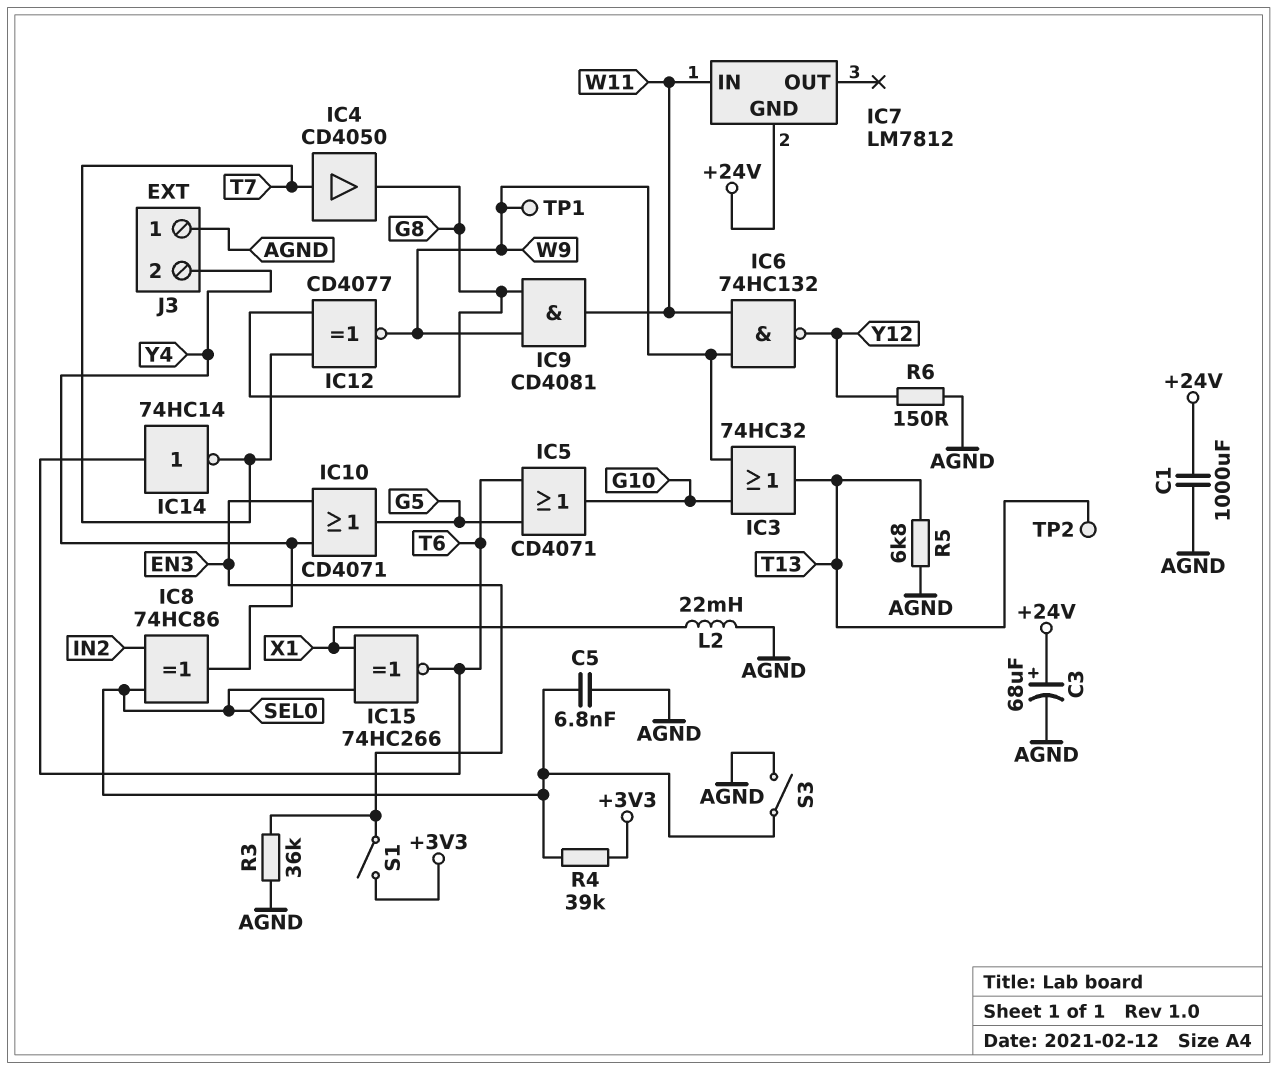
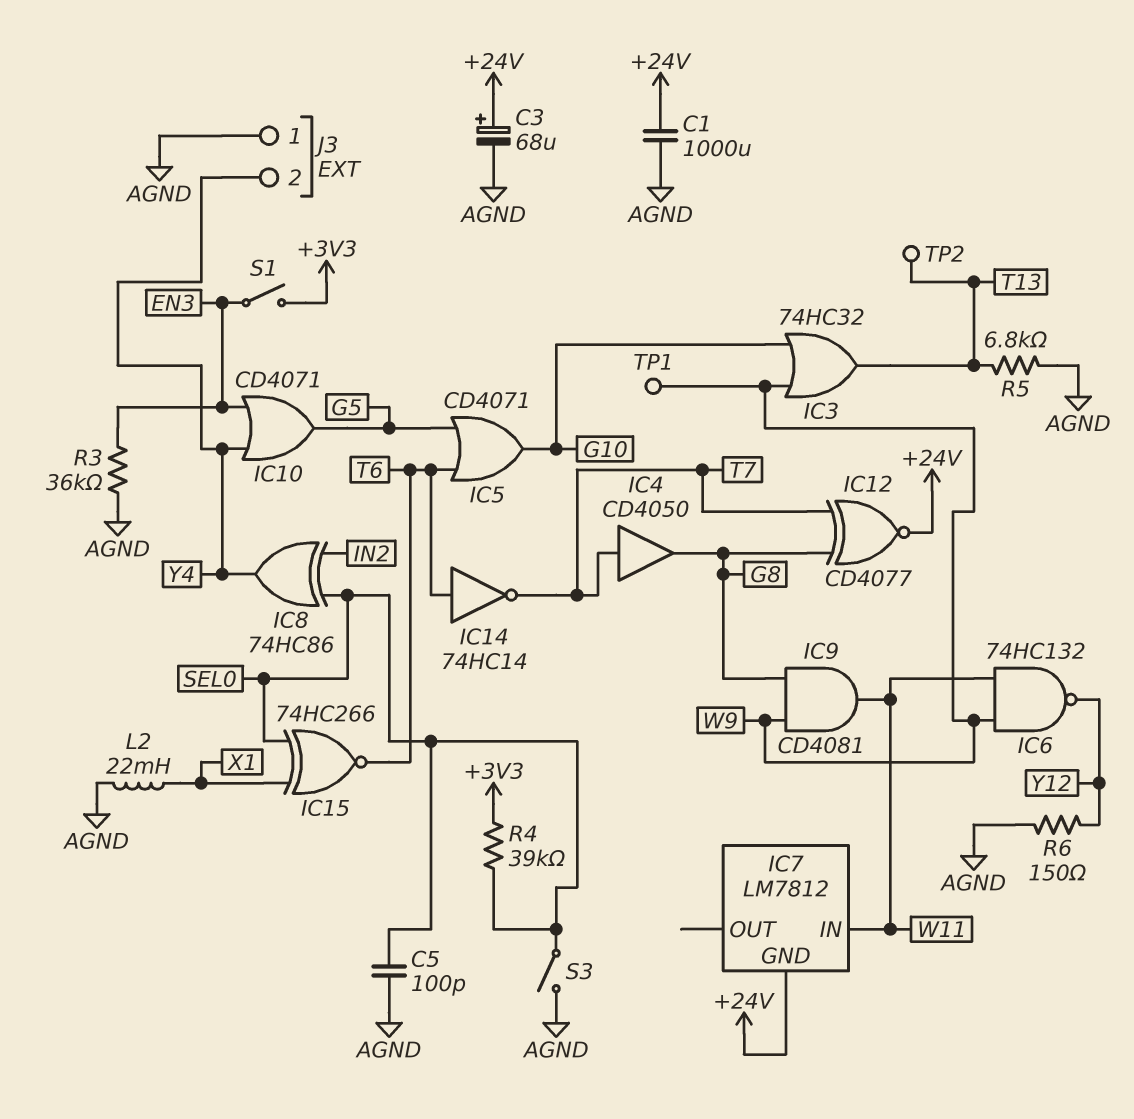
C5: 6.8nF (AGND, SEL0) -> 100pF (AGND, SEL0)
IC12: XNOR CD4077 (in G8, in T7, out W9) -> XNOR CD4077 (in G8, in T7, out +24V)

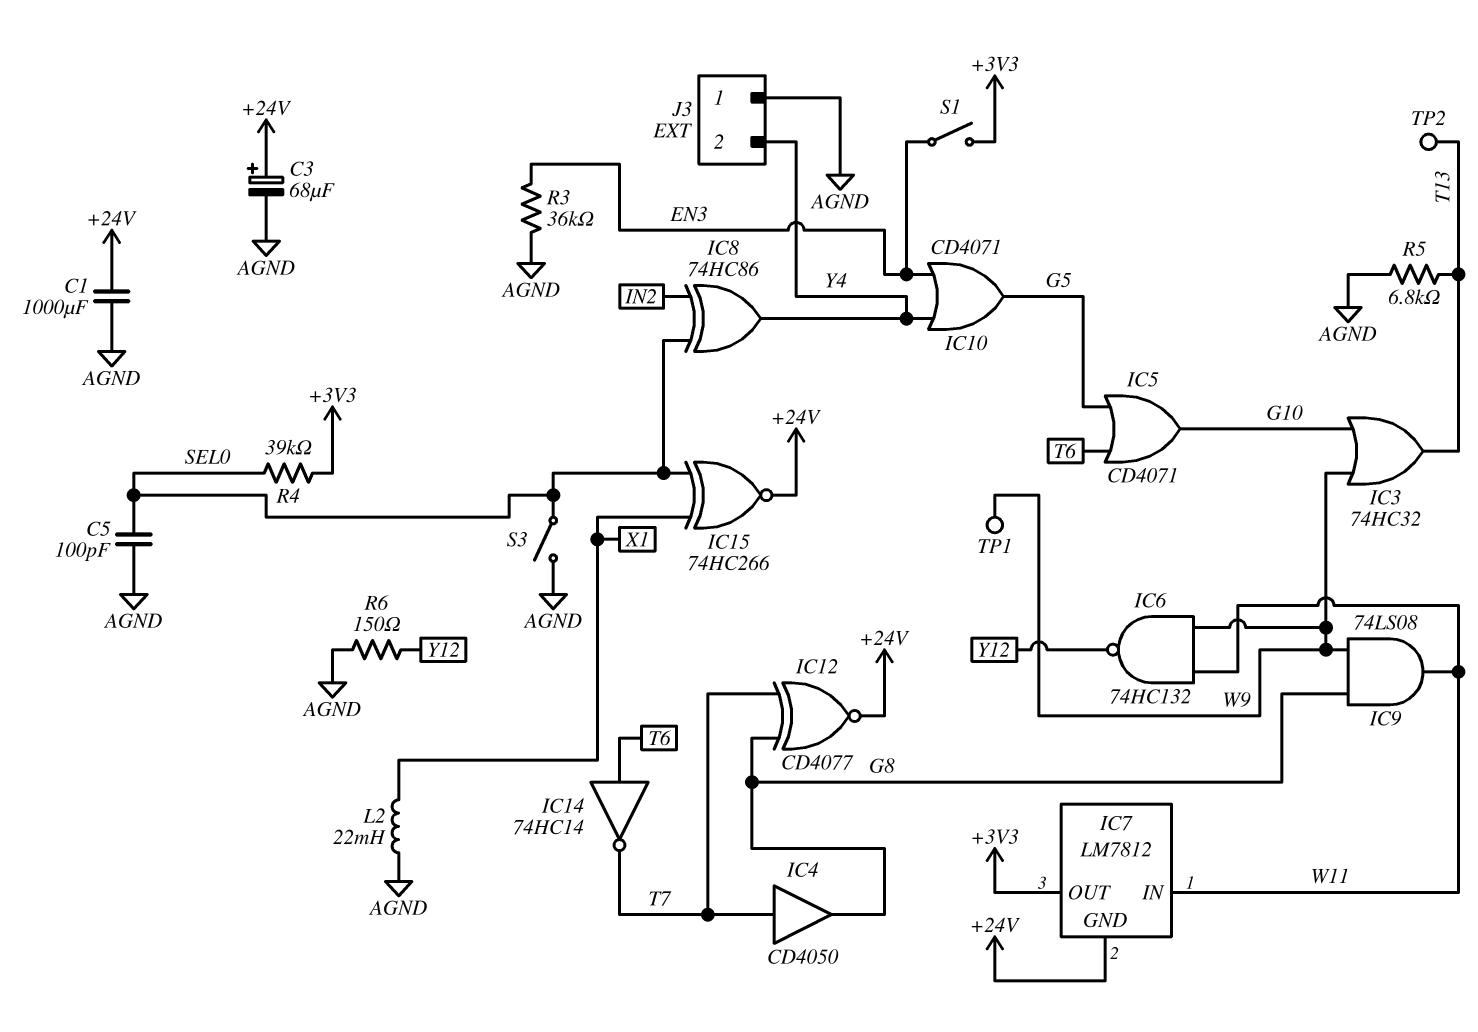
IC7 pin OUT: none -> +3V3
IC9: AND CD4081 (in G8, in W9, out W11) -> AND 74LS08 (in G8, in W9, out W11)
IC15: XNOR 74HC266 (in SEL0, in X1, out T6) -> XNOR 74HC266 (in SEL0, in X1, out +24V)

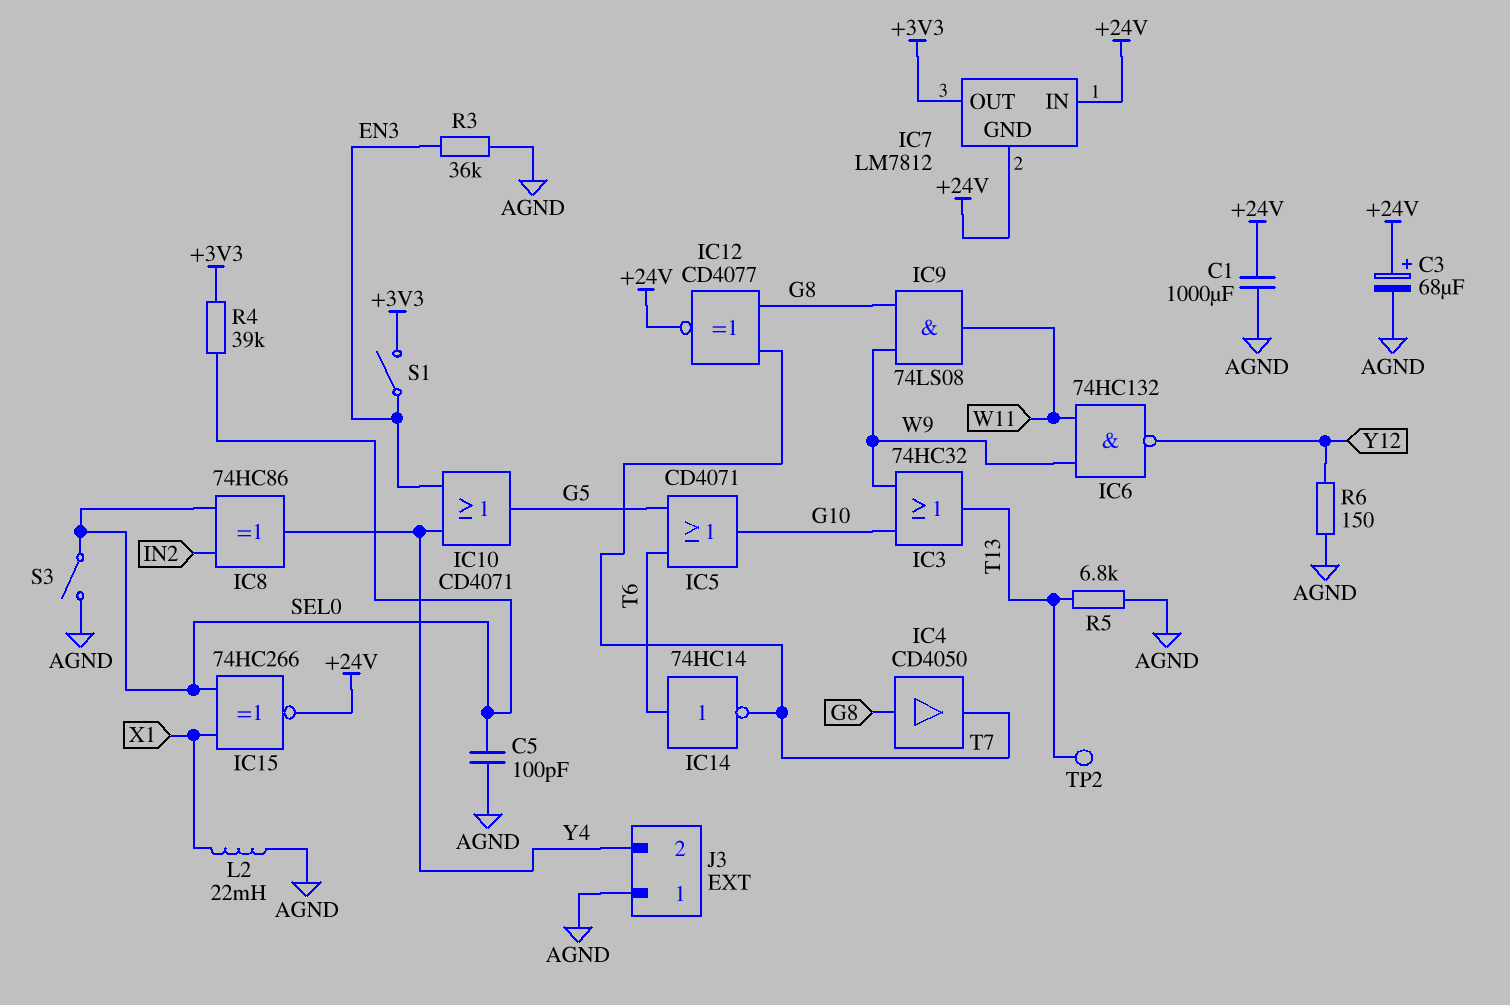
IC4: buffer CD4050 (in T7, out G8) -> buffer CD4050 (in G8, out T7)
IC7 pin IN: W11 -> +24V
TP1: test point (W9) -> none

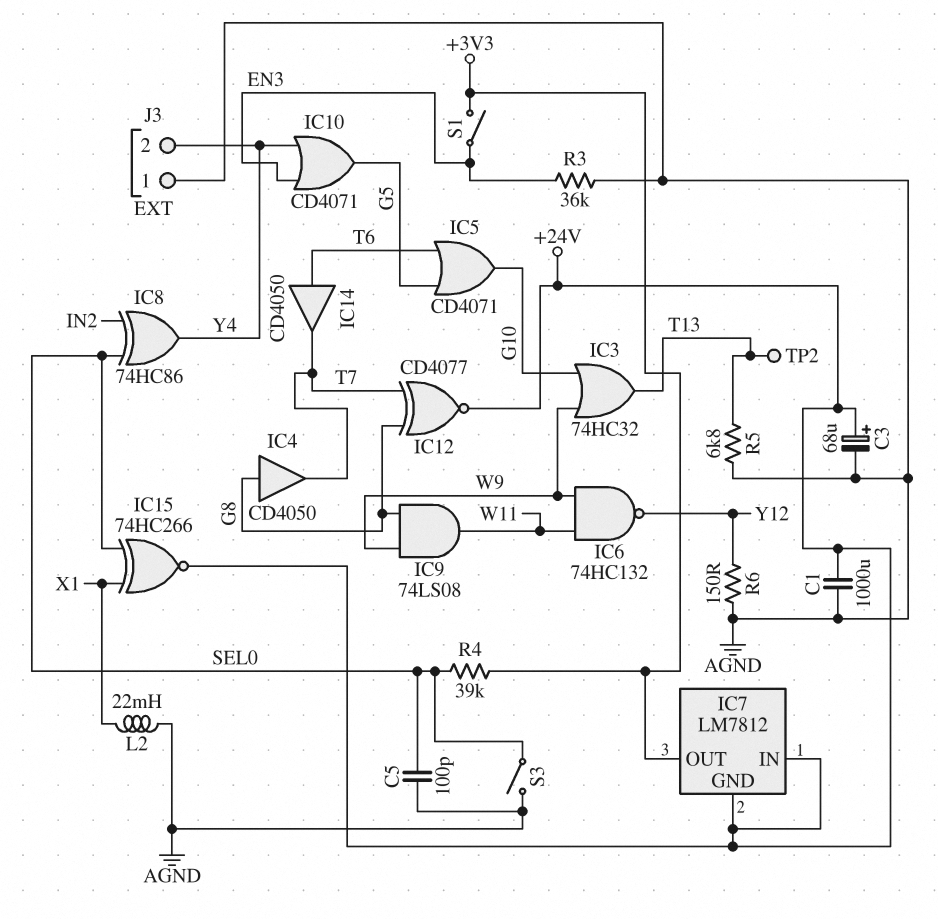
IC14: NOT 74HC14 (in T6, out T7) -> buffer CD4050 (in T6, out T7)

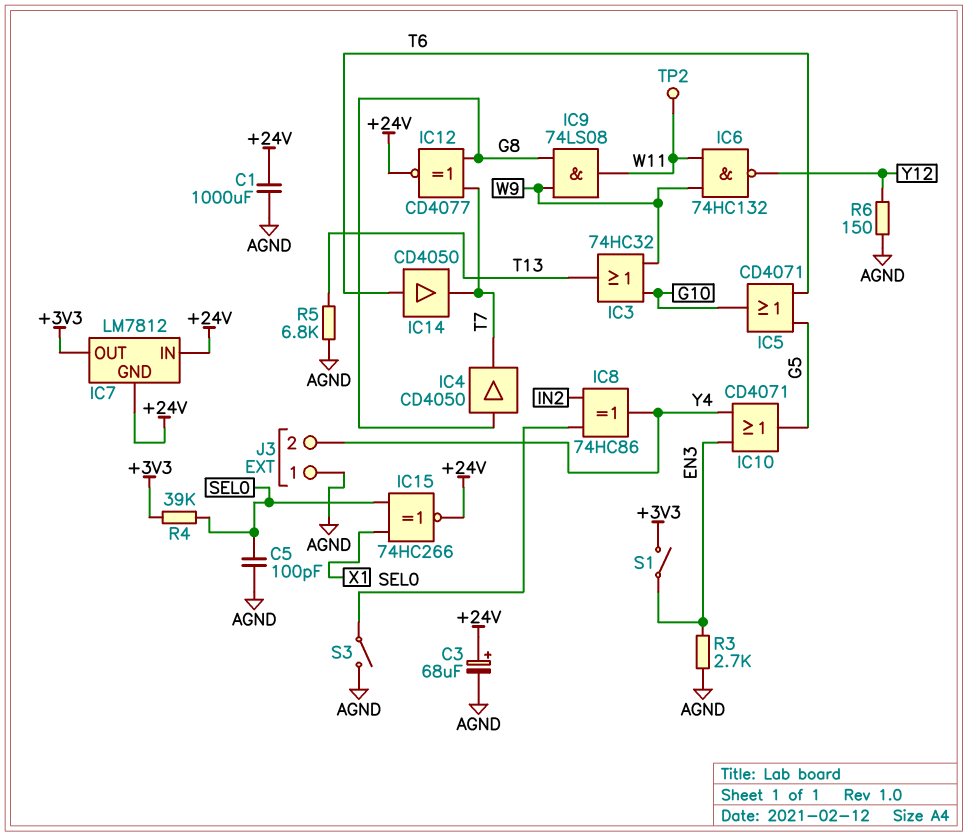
L2: 22mH (AGND, X1) -> none
R3: 36k (AGND, EN3) -> 2.7k (AGND, EN3)
TP2: test point (T13) -> test point (W11)

